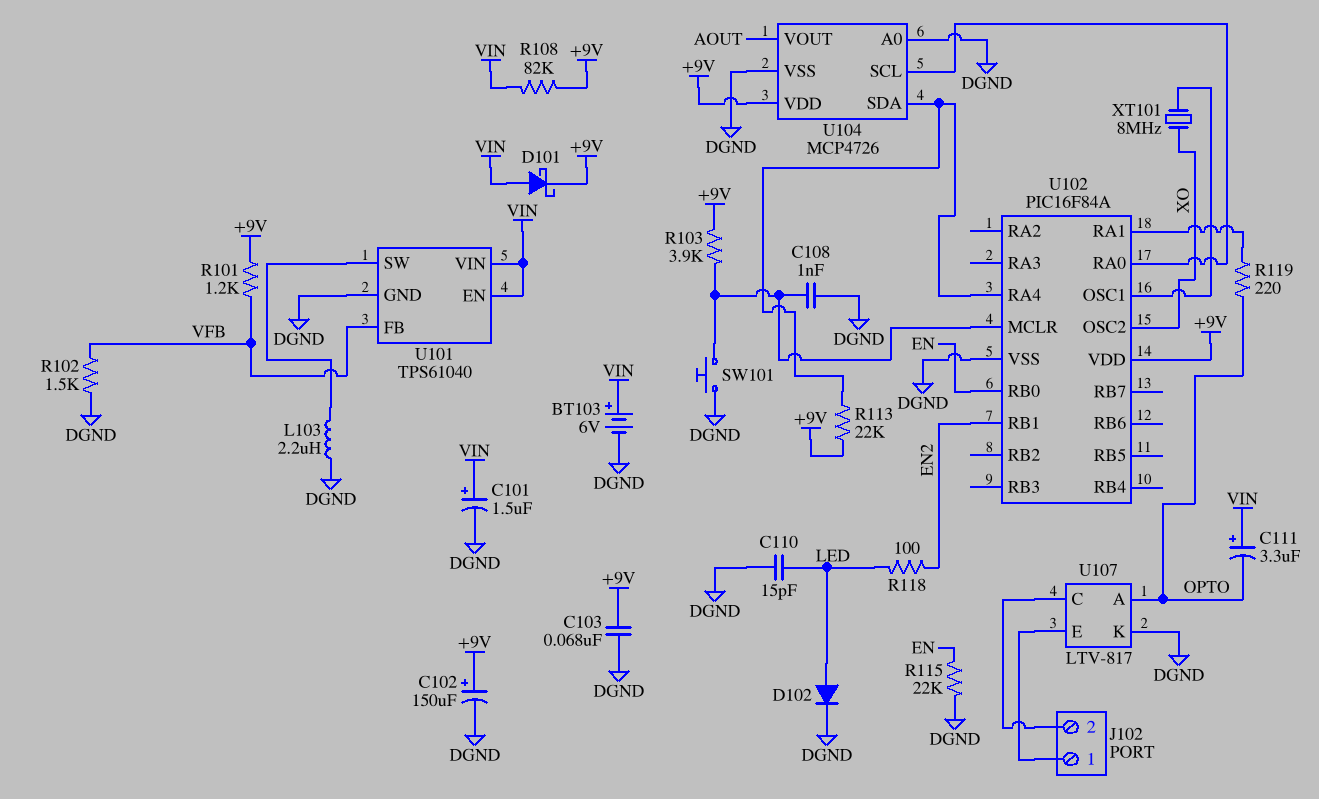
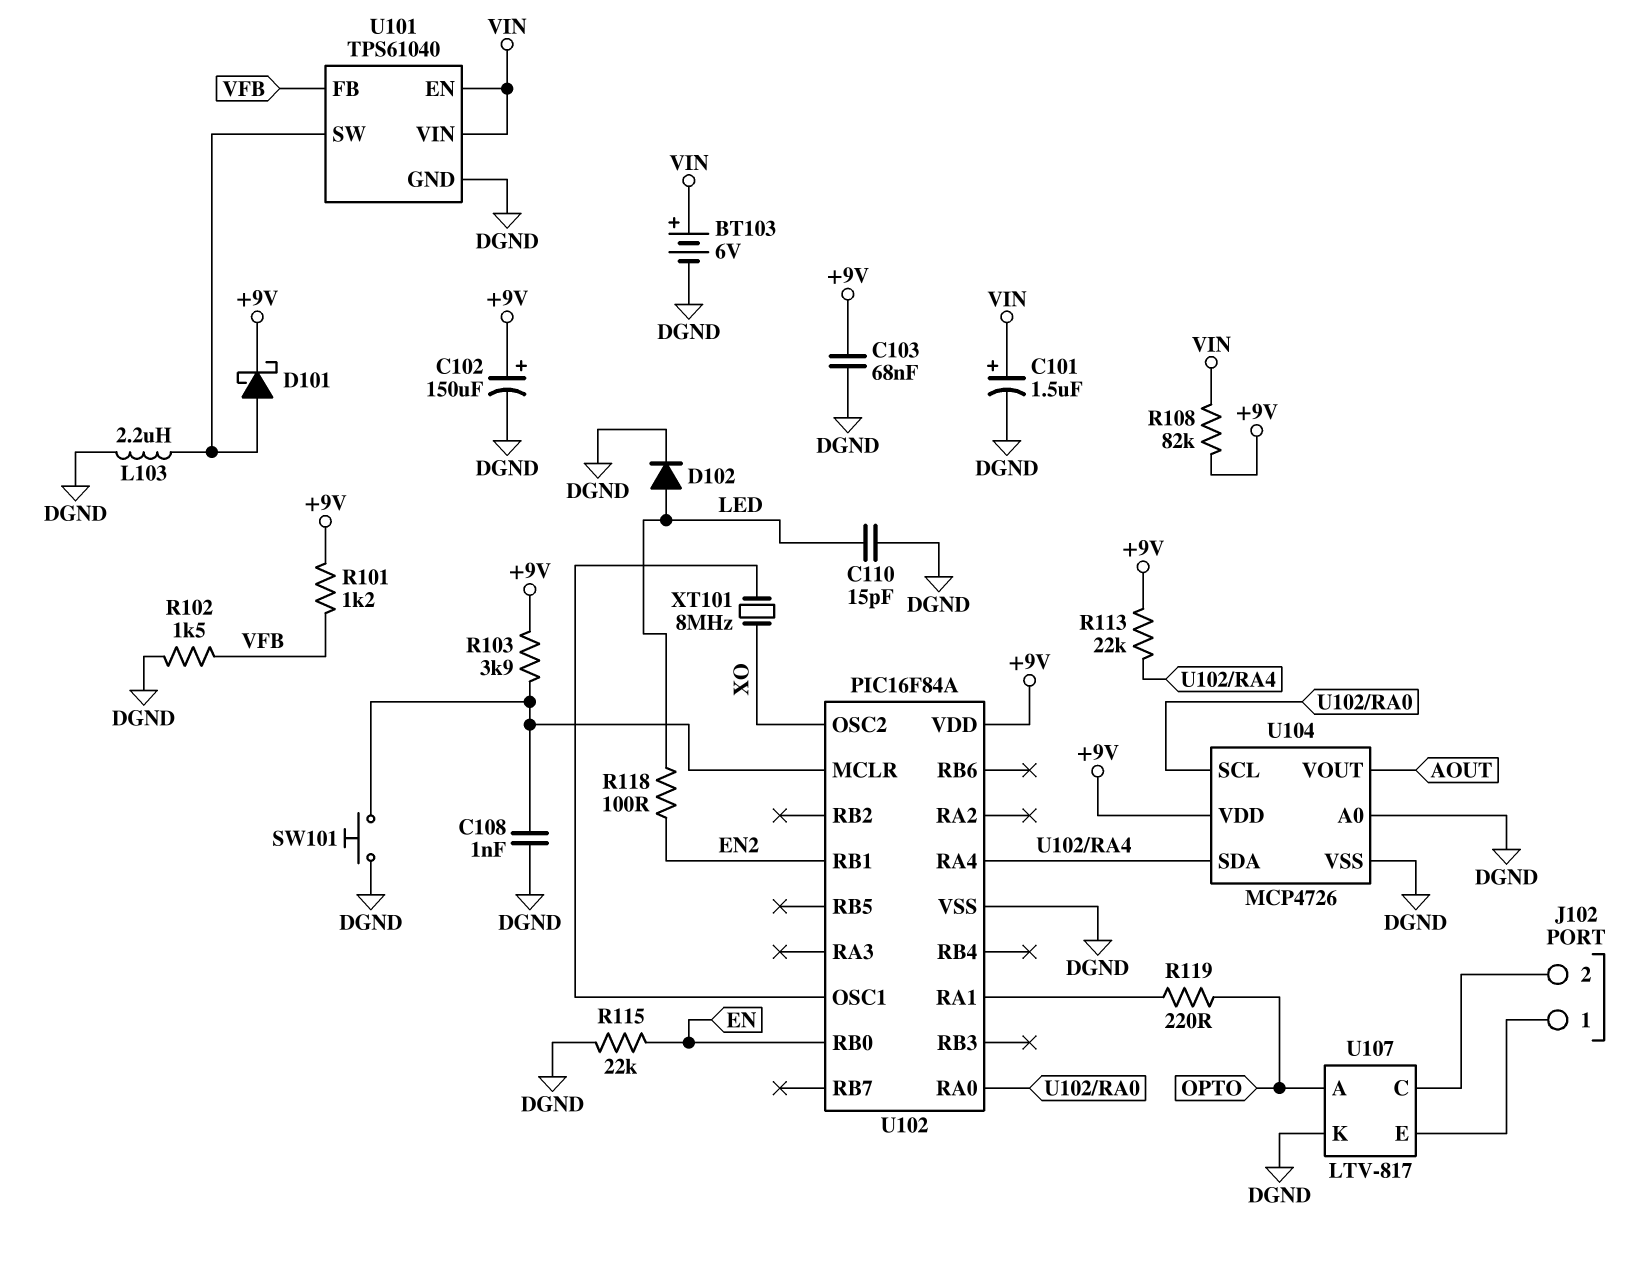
C111: 3.3uF (plus VIN, minus OPTO) -> none
D101: schottky (A VIN, K +9V) -> schottky (A U101/SW, K +9V)

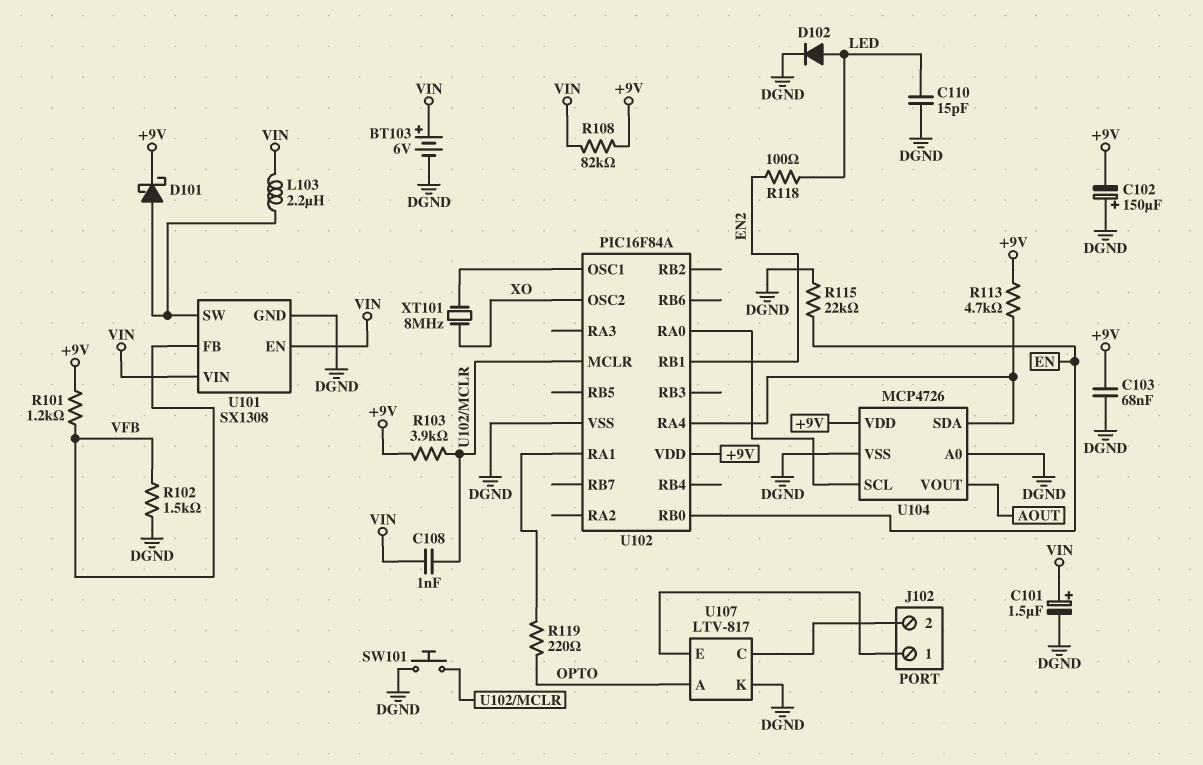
C102: 150uF (plus +9V, minus DGND) -> 150uF (plus DGND, minus +9V)
C108: 1nF (DGND, U102/MCLR) -> 1nF (U102/MCLR, VIN)
L103: 2.2uH (DGND, U101/SW) -> 2.2uH (U101/SW, VIN)
R113: 22k (+9V, U102/RA4) -> 4.7k (+9V, U102/RA4)
U101: TPS61040 -> SX1308

